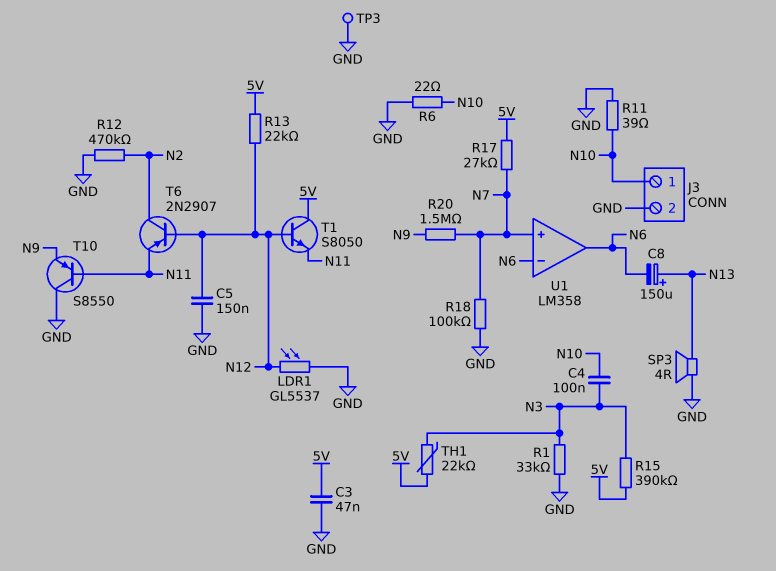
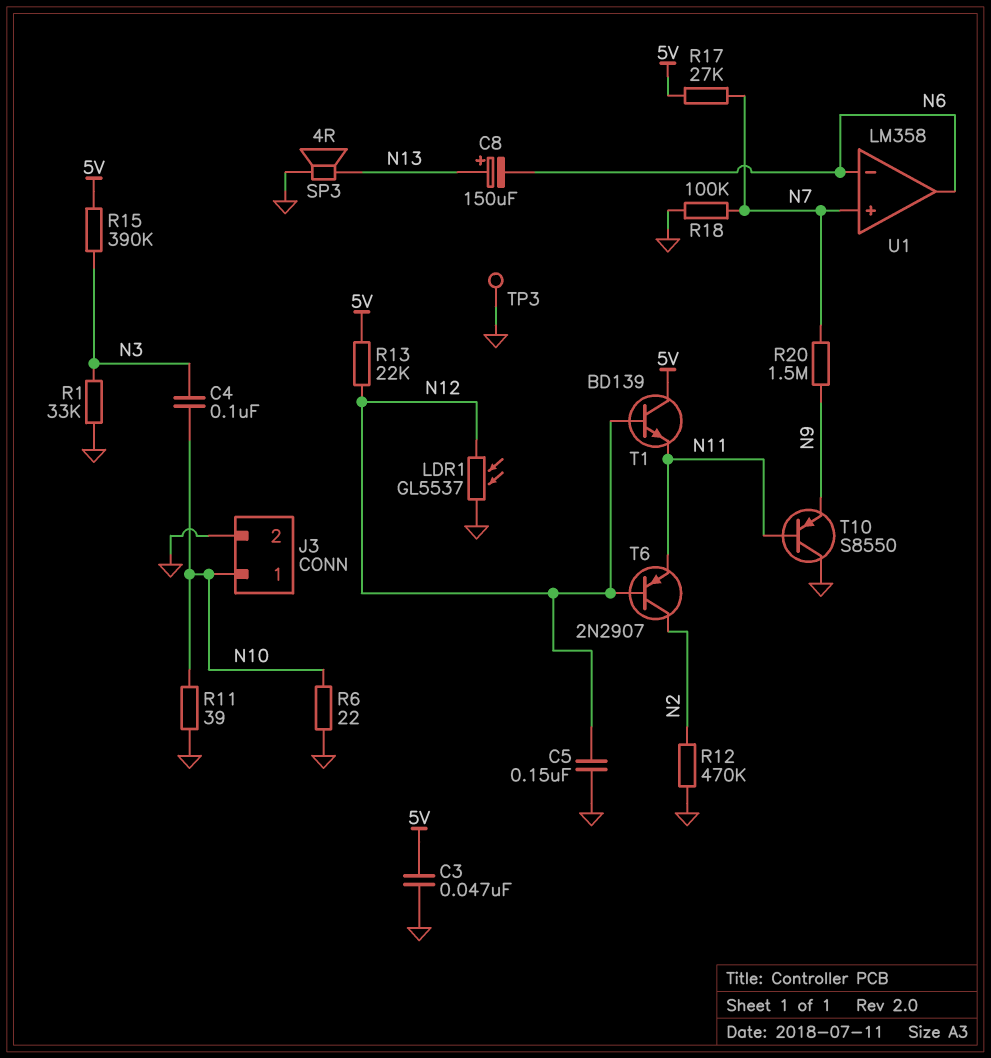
T1: NPN S8050 (B N12, C 5V, E N11) -> NPN BD139 (B N12, C 5V, E N11)
TH1: 22k (5V, N3) -> none

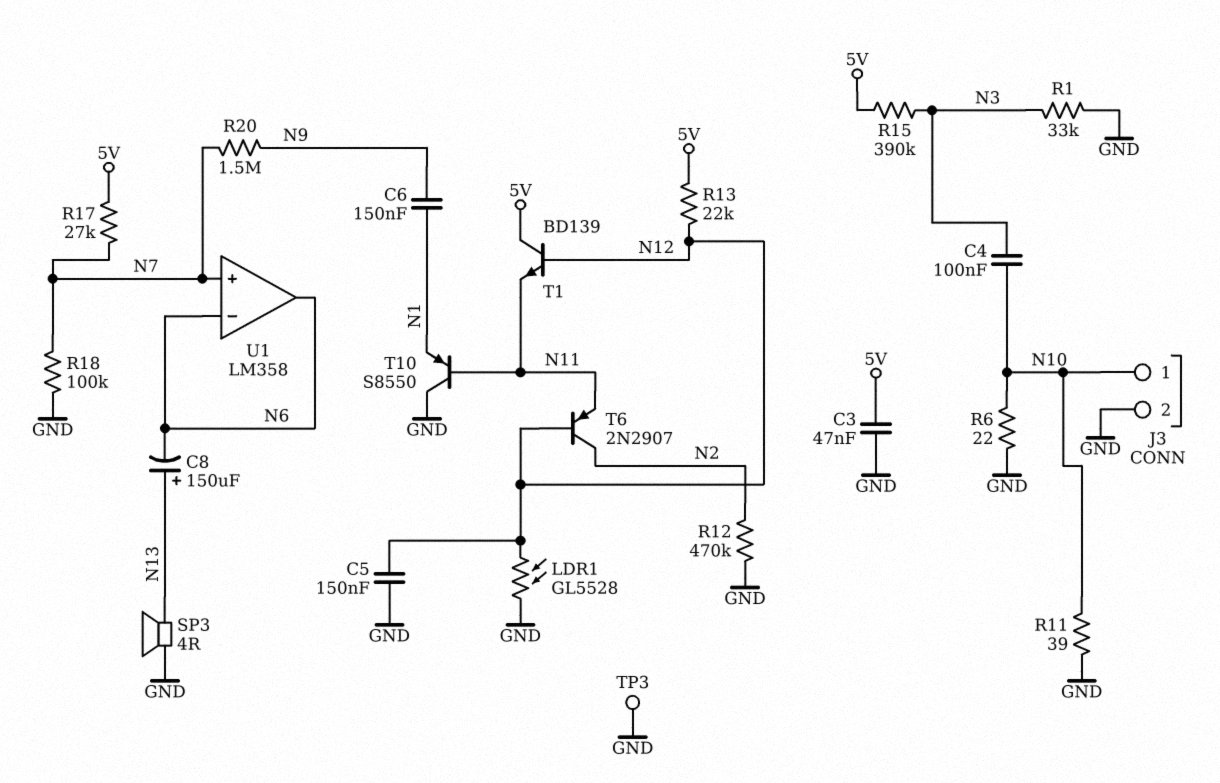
C6: none -> 150nF (N1, N9)
LDR1: GL5537 (GND, N12) -> GL5528 (GND, N12)
T10: PNP S8550 (B N11, C GND, E N9) -> PNP S8550 (B N11, C GND, E N1)

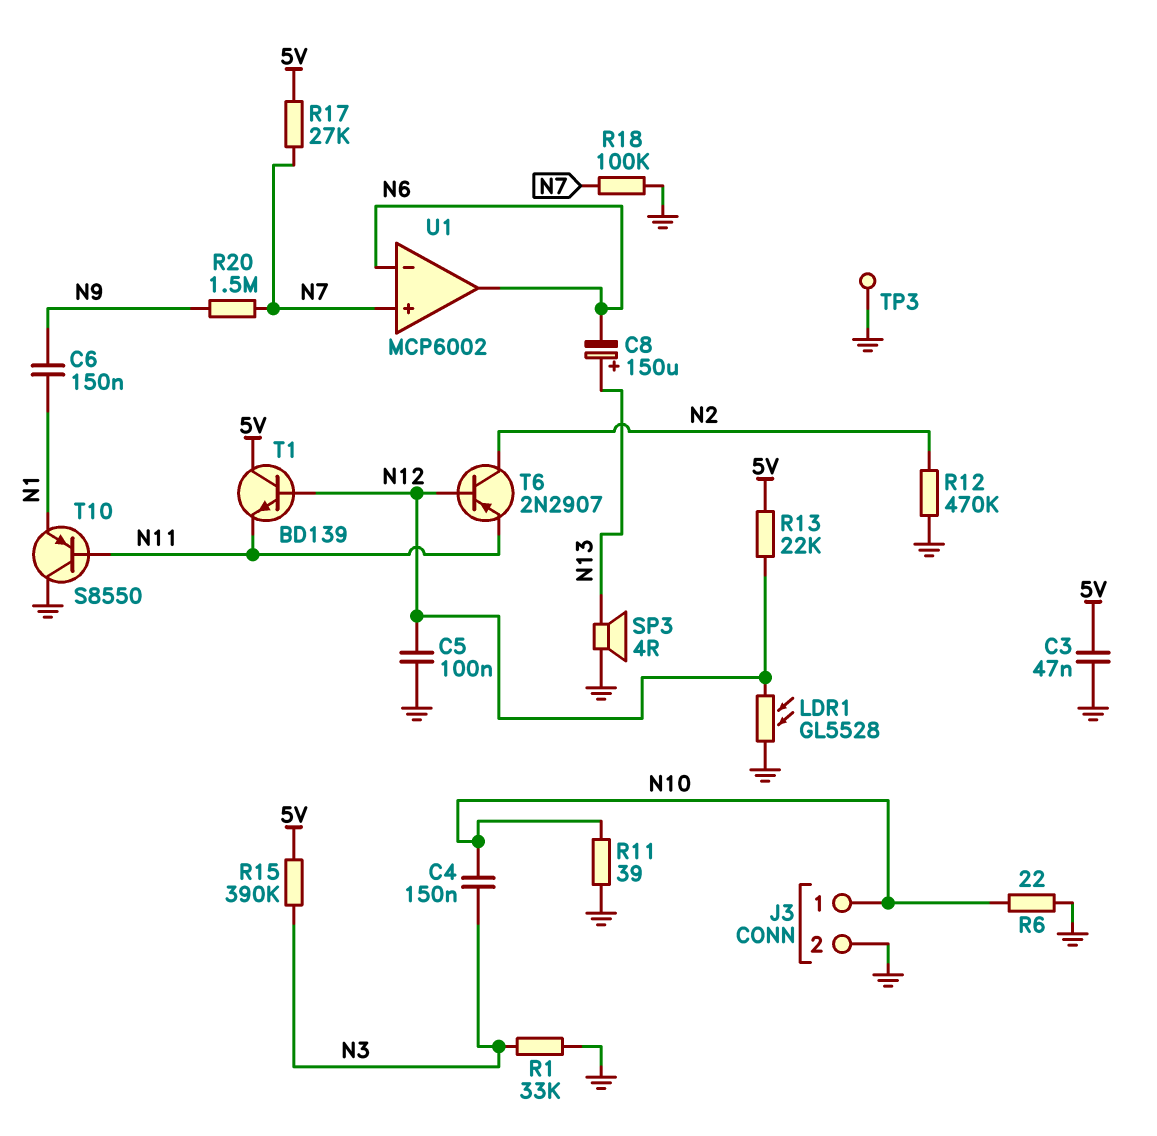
C4: 100nF (N3, N10) -> 150nF (N3, N10)
C5: 150nF (GND, N12) -> 100nF (GND, N12)
U1: LM358 -> MCP6002

